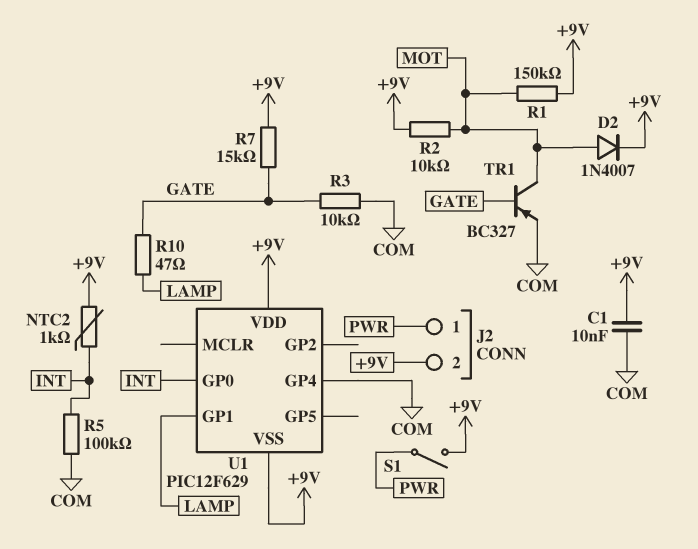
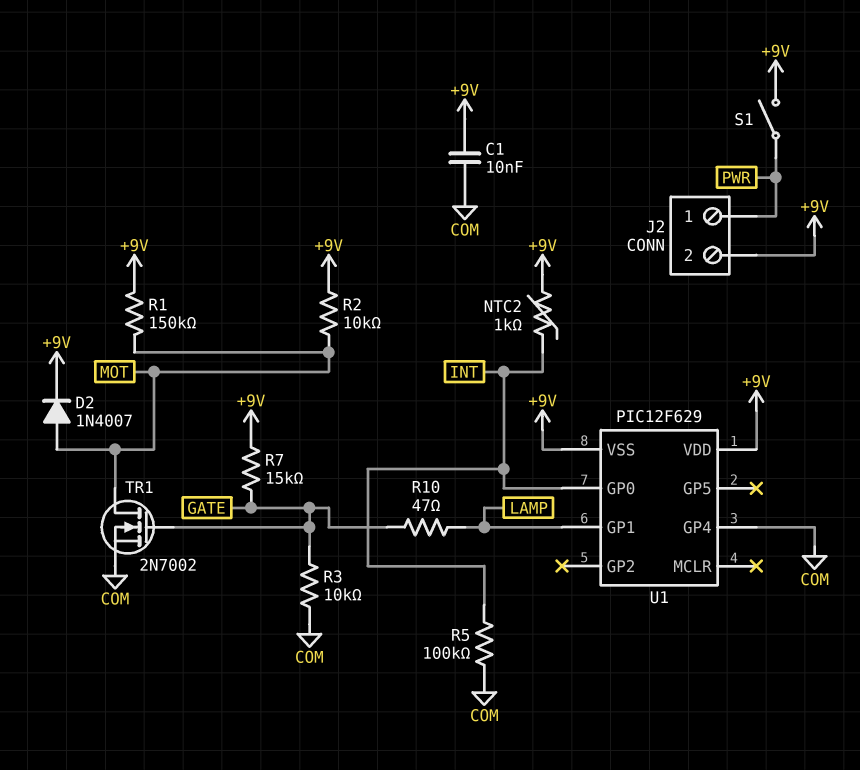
TR1: PNP BC327 (B GATE, C MOT, E COM) -> NMOS 2N7002 (G GATE, D MOT, S COM)

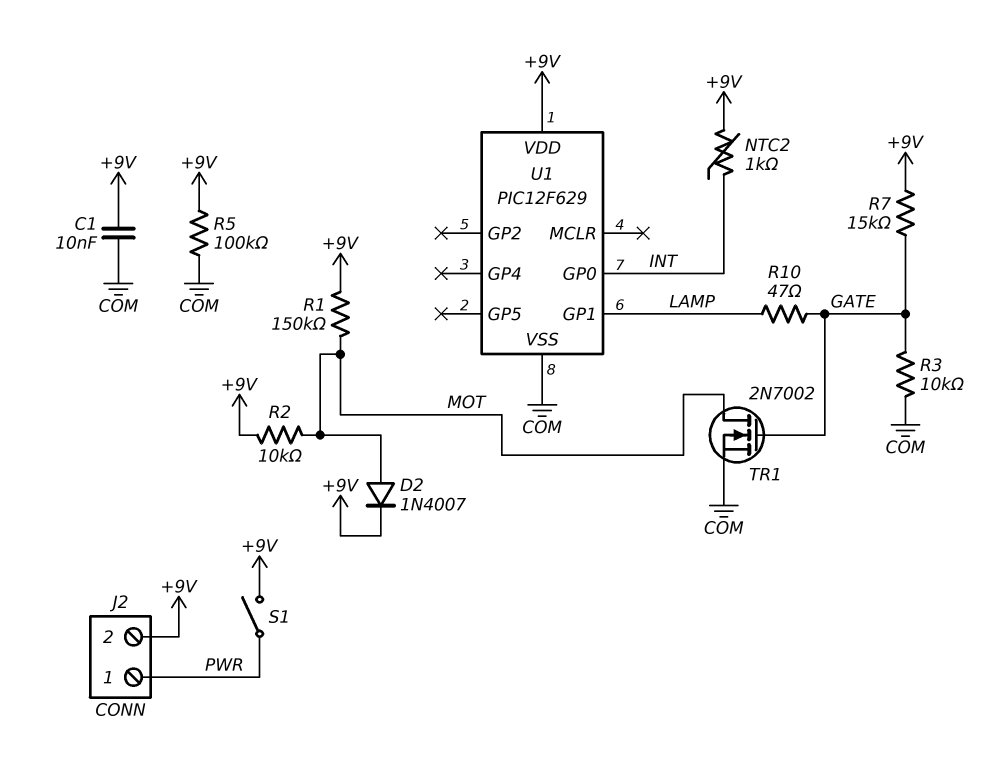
R5: 100k (COM, INT) -> 100k (+9V, COM)
U1 pin GP4: COM -> none
U1 pin VSS: +9V -> COM

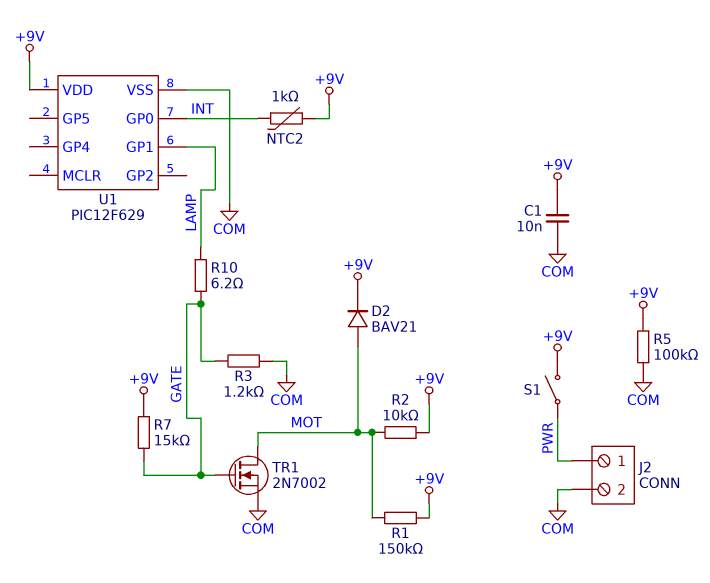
D2: diode 1N4007 (A MOT, K +9V) -> diode BAV21 (A MOT, K +9V)
J2 pin 2: +9V -> COM
R3: 10k (COM, GATE) -> 1.2k (COM, GATE)
R10: 47 (GATE, LAMP) -> 6.2 (GATE, LAMP)

